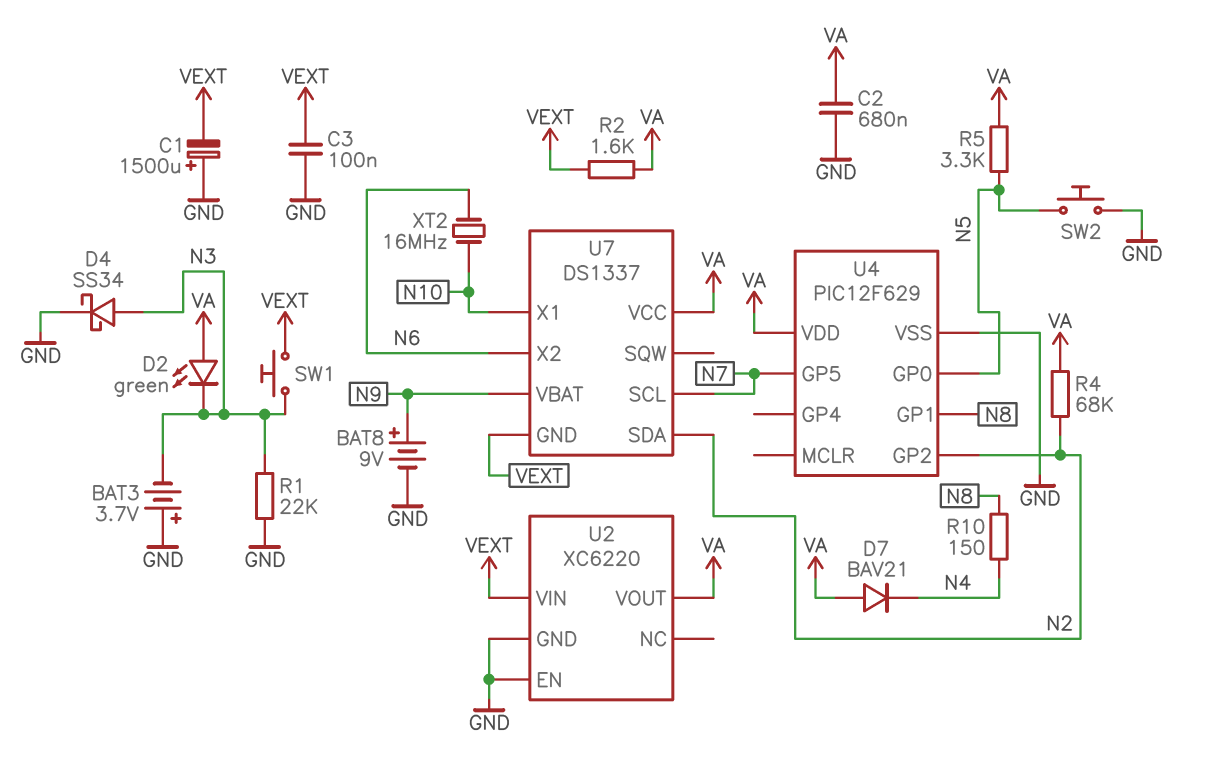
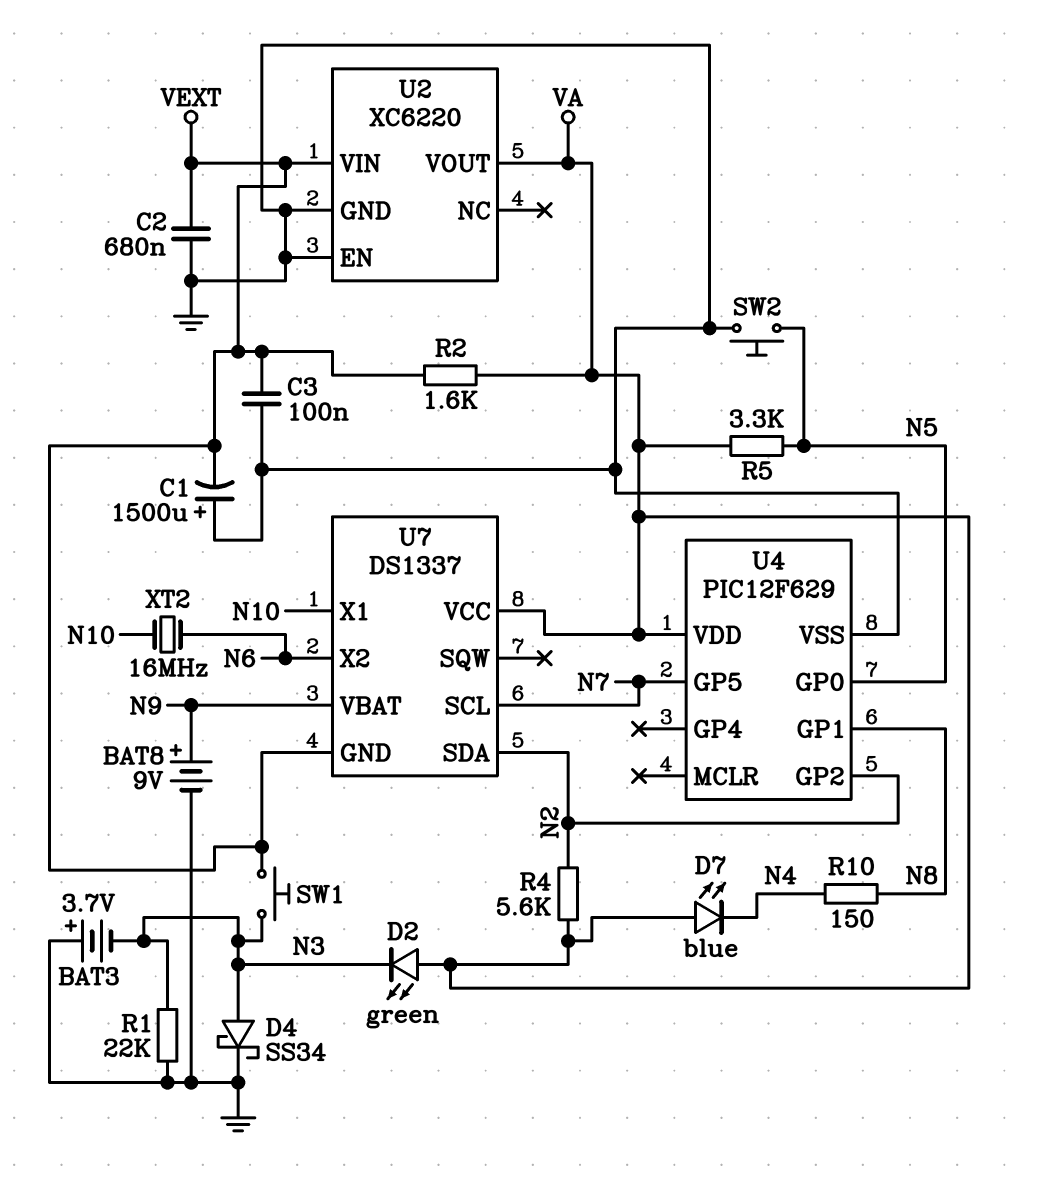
C2: 680nF (GND, VA) -> 680nF (GND, VEXT)
D7: diode BAV21 (A VA, K N4) -> LED blue (A VA, K N4)
R4: 68k (N2, VA) -> 5.6k (N2, VA)

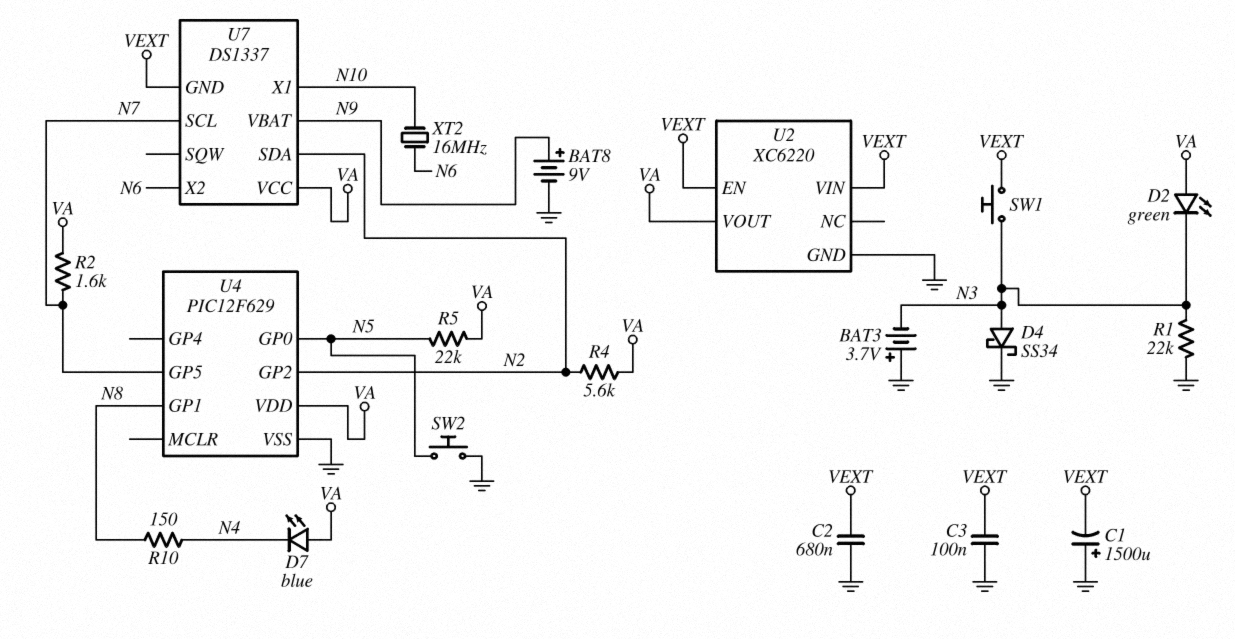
R2: 1.6k (VA, VEXT) -> 1.6k (N7, VA)
R5: 3.3k (N5, VA) -> 22k (N5, VA)
U2 pin EN: GND -> VEXT

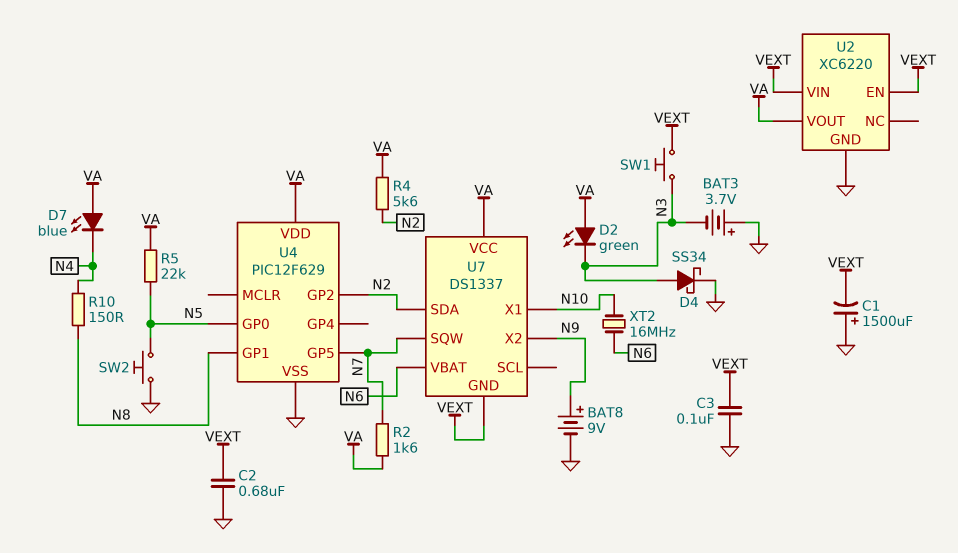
R1: 22k (GND, N3) -> none
U7 pin SCL: N7 -> none
U7 pin SQW: none -> N7
U7 pin VBAT: N9 -> N6
U7 pin X2: N6 -> N9

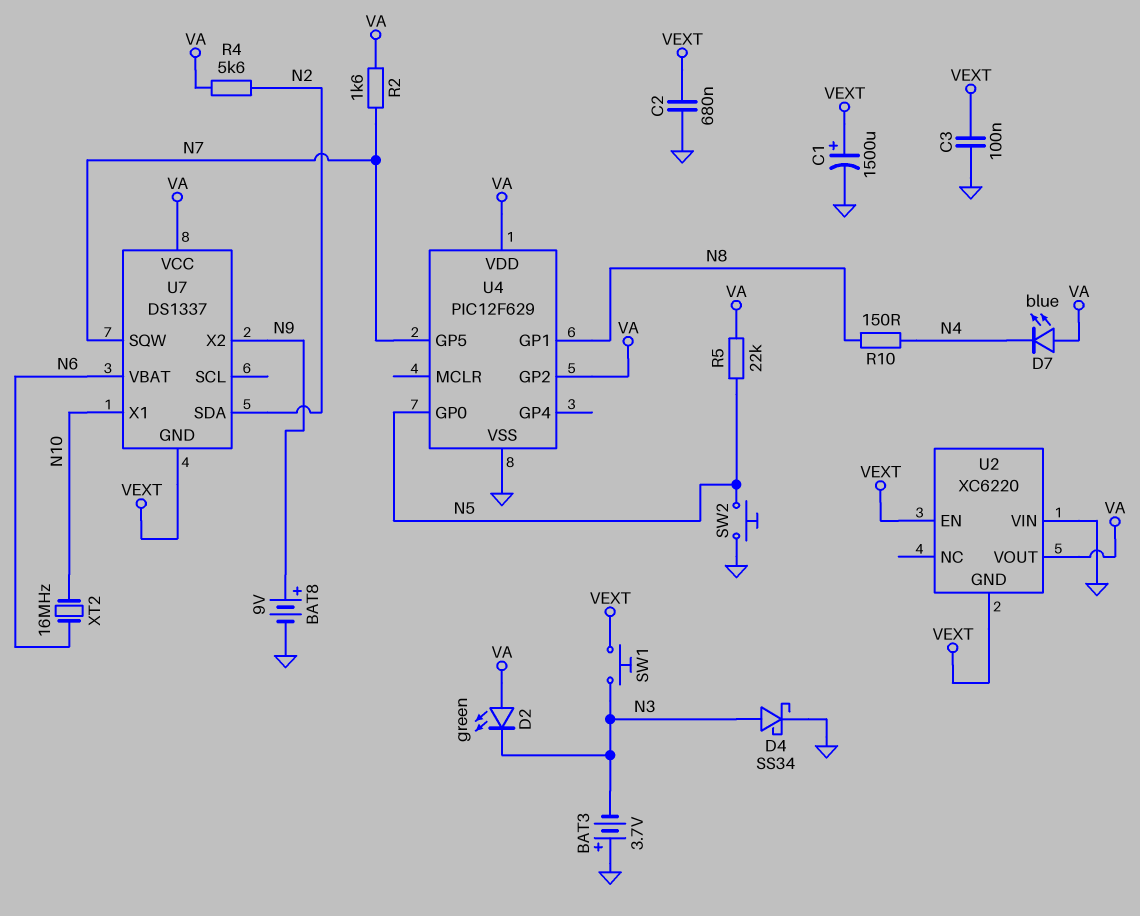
C1: 1500uF (plus GND, minus VEXT) -> 1500uF (plus VEXT, minus GND)
U2 pin GND: GND -> VEXT
U2 pin VIN: VEXT -> GND
U4 pin GP2: N2 -> VA

